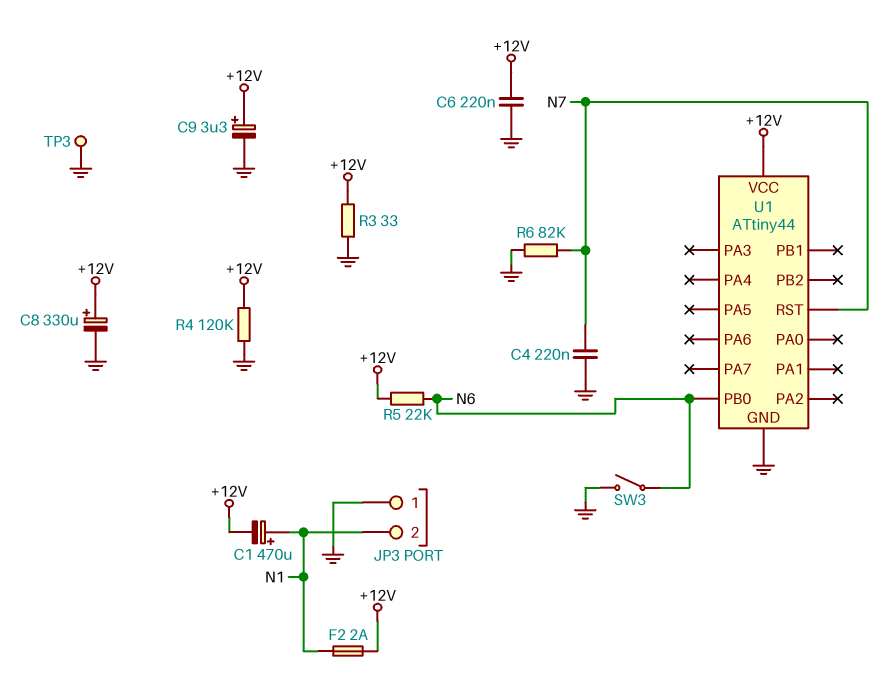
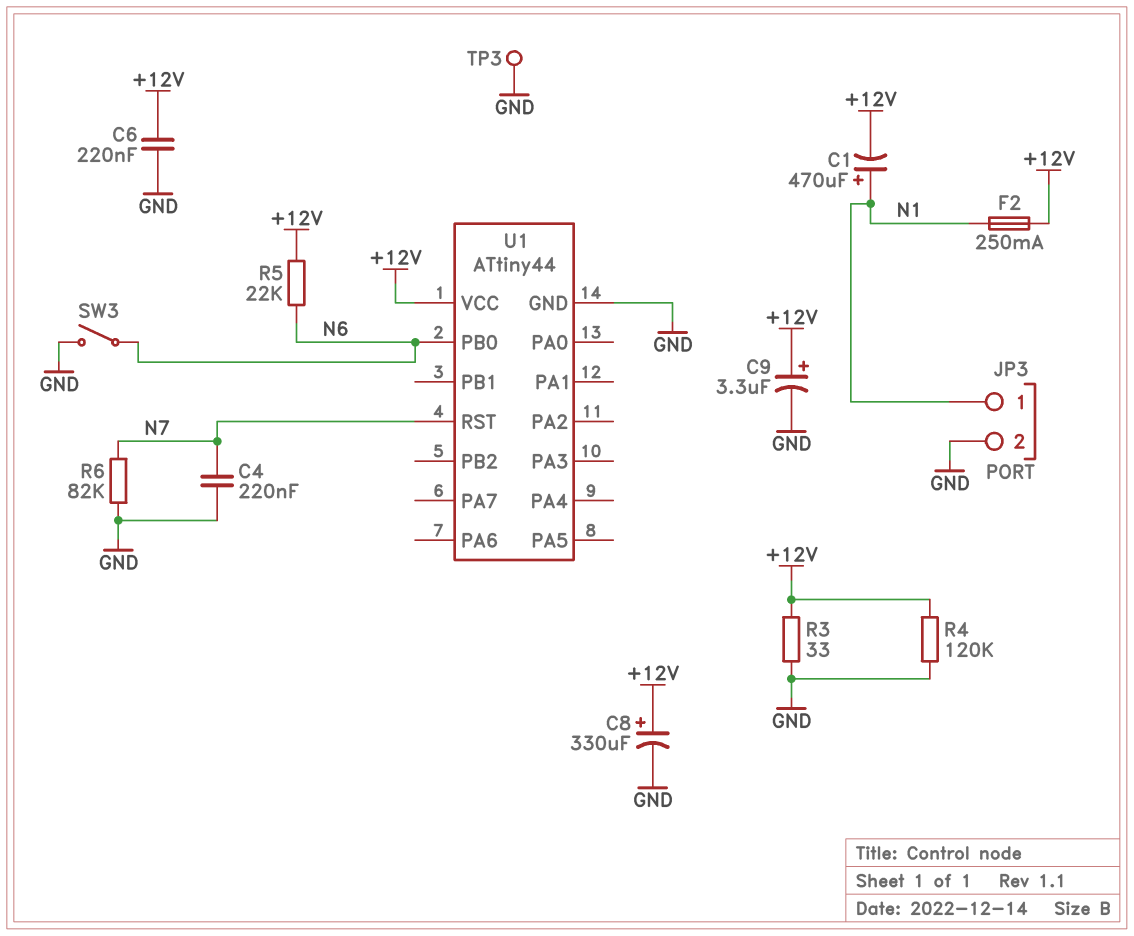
F2: 2A (+12V, N1) -> 250mA (+12V, N1)
JP3 pin 1: GND -> N1
JP3 pin 2: N1 -> GND

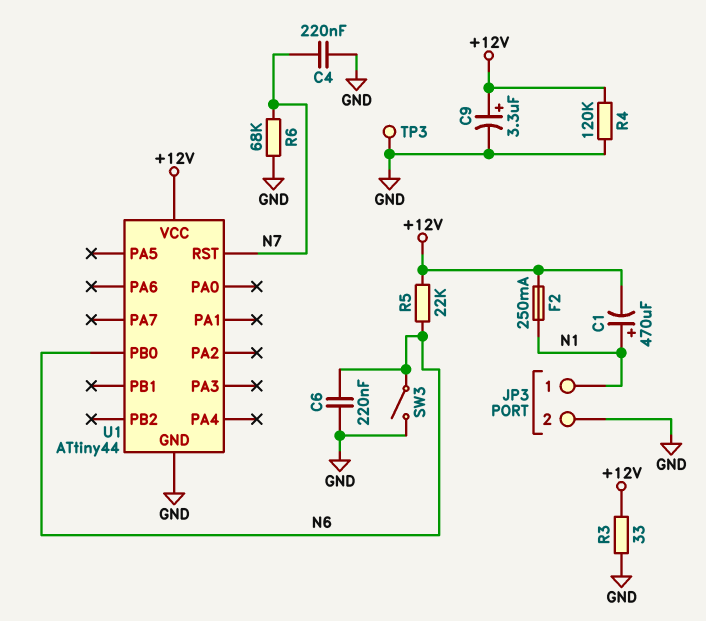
C6: 220nF (+12V, GND) -> 220nF (GND, N6)
C8: 330uF (plus +12V, minus GND) -> none
R6: 82k (GND, N7) -> 68k (GND, N7)

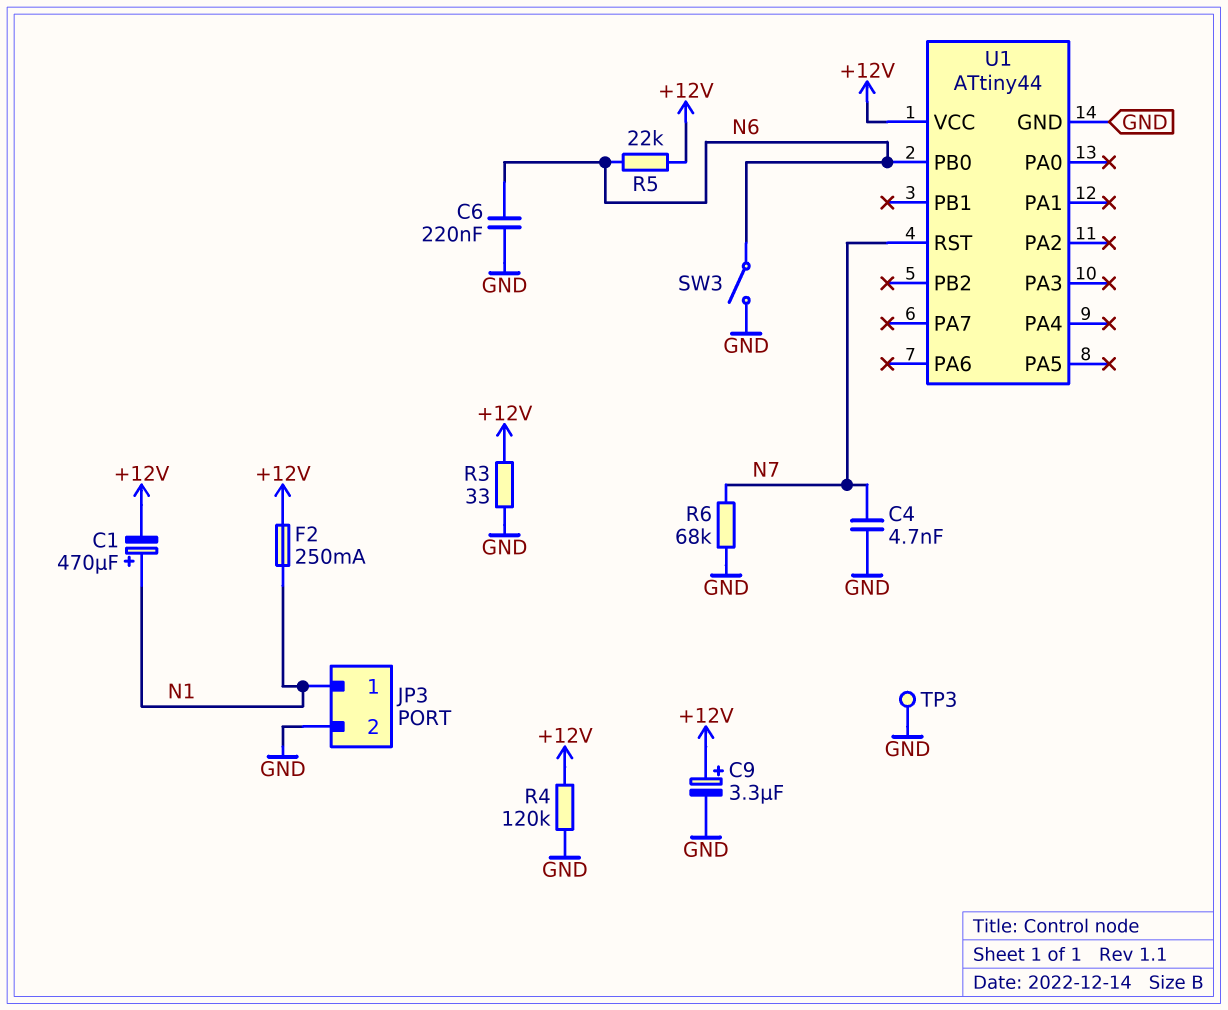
C4: 220nF (GND, N7) -> 4.7nF (GND, N7)

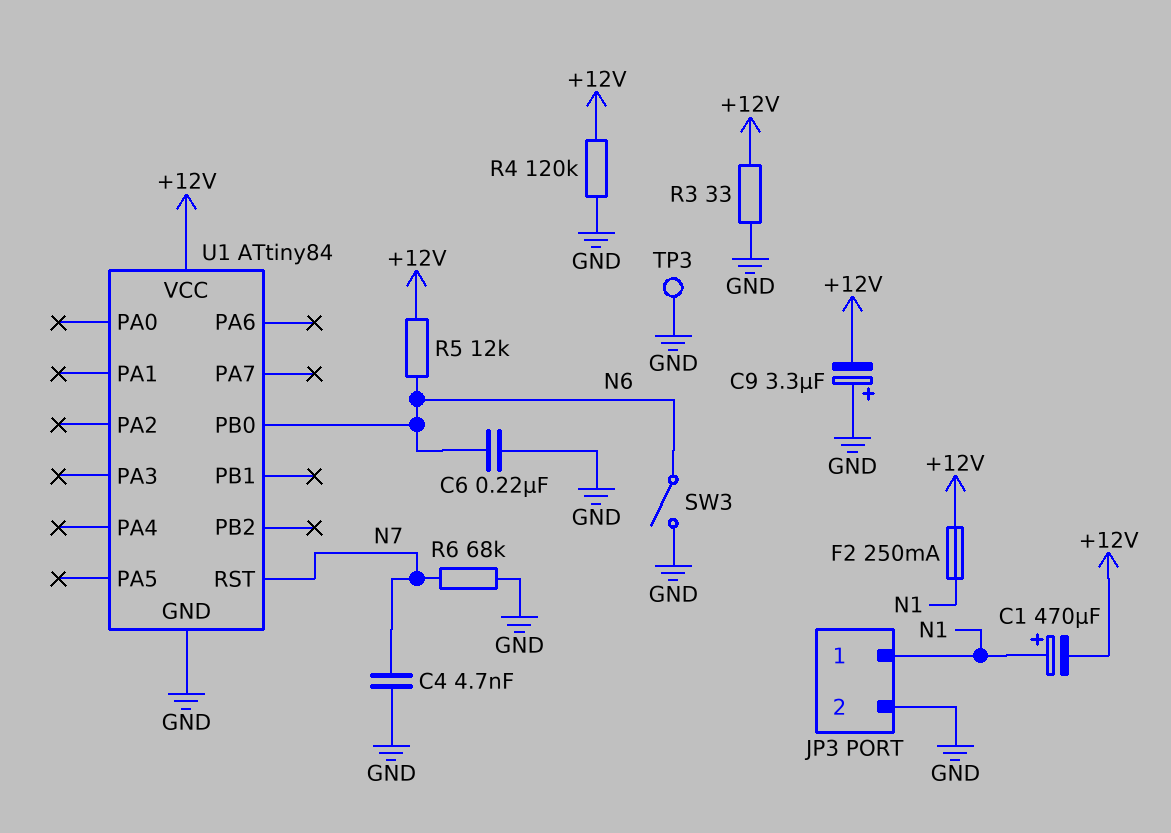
C9: 3.3uF (plus +12V, minus GND) -> 3.3uF (plus GND, minus +12V)
R5: 22k (+12V, N6) -> 12k (+12V, N6)
U1: ATtiny44 -> ATtiny84

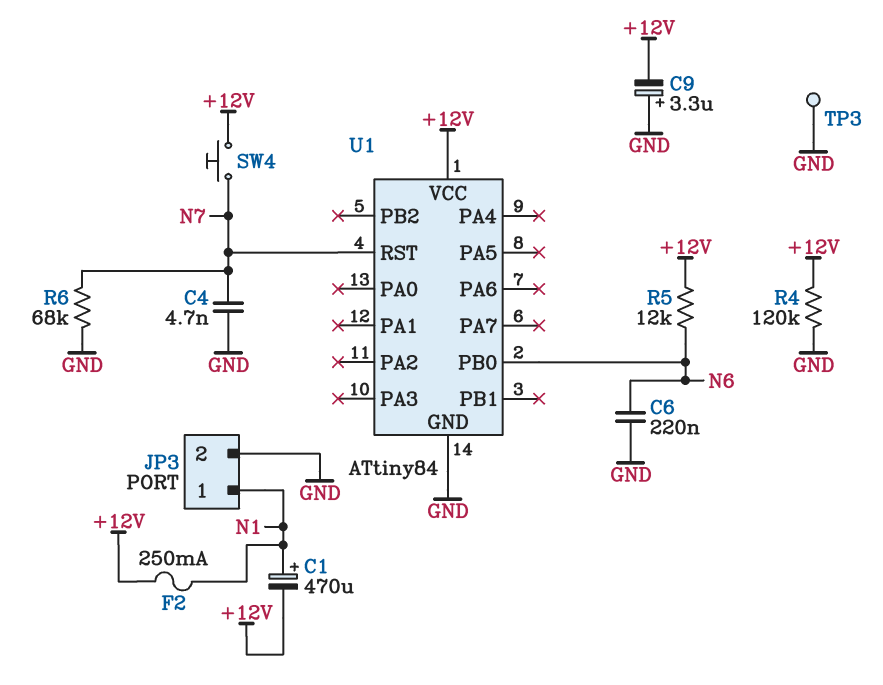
R3: 33 (+12V, GND) -> none
SW3: switch (GND, N6) -> none
SW4: none -> button (+12V, N7)

